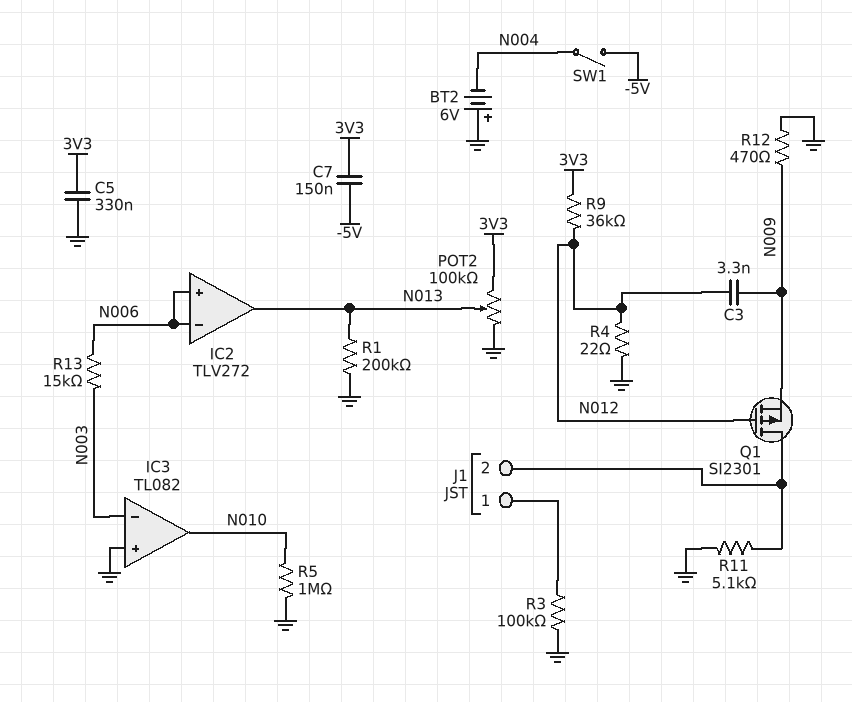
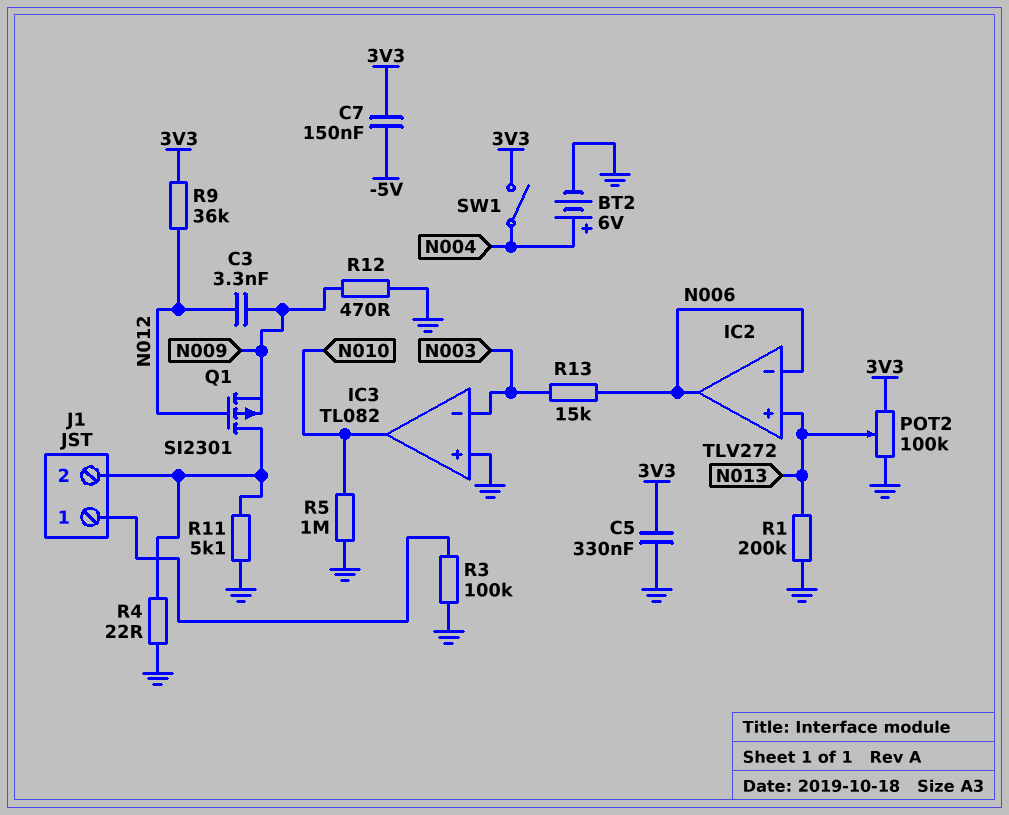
BT2: 6V (plus GND, minus N004) -> 6V (plus N004, minus GND)
IC2 pin in+: N006 -> N013
IC2 pin out: N013 -> N006
R4: 22 (GND, N012) -> 22 (GND, J1/2)
SW1: switch (-5V, N004) -> switch (3V3, N004)

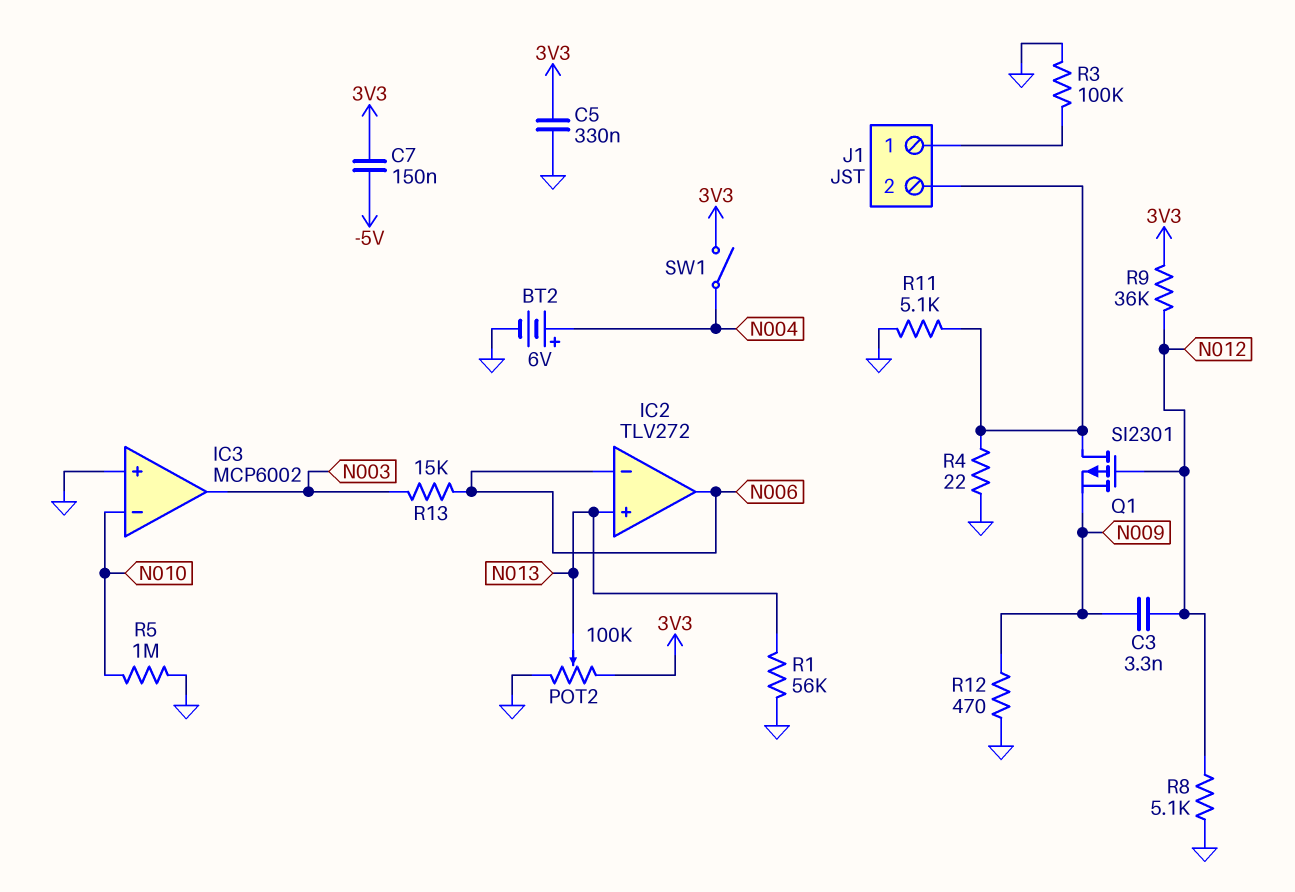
IC3: TL082 -> MCP6002
IC3 pin in-: N003 -> N010
IC3 pin out: N010 -> N003
R1: 200k (GND, N013) -> 56k (GND, N013)
R8: none -> 5.1k (GND, N012)

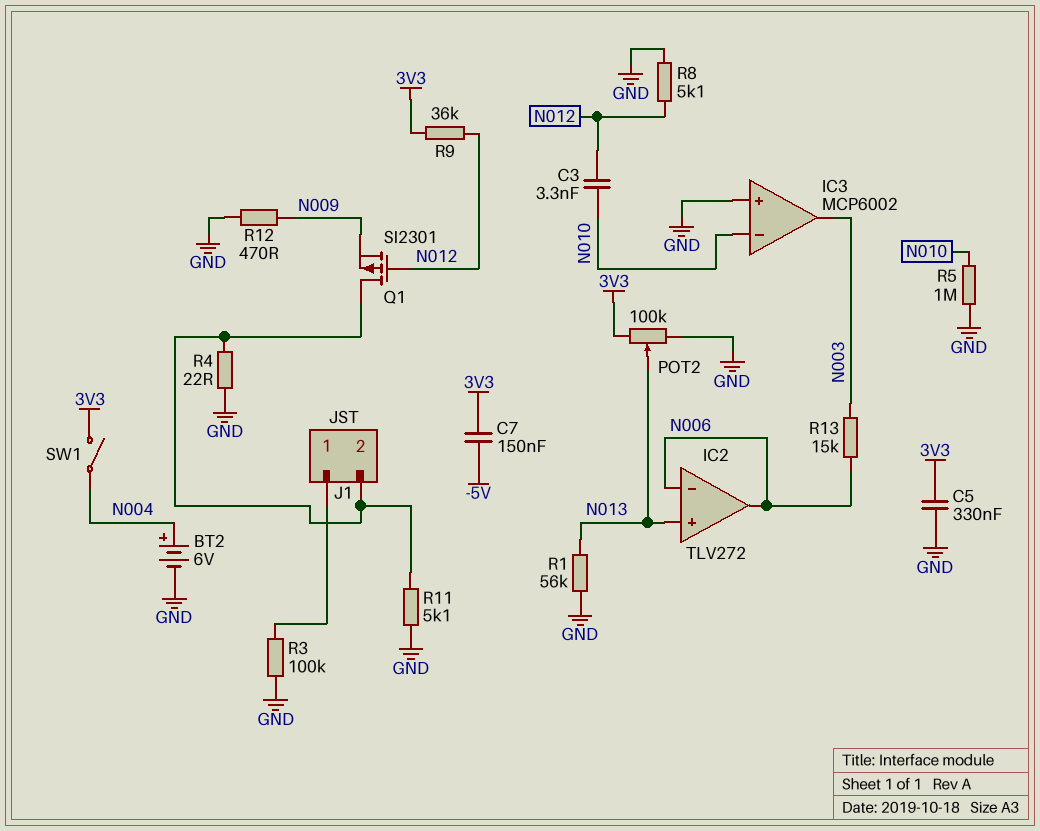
C3: 3.3nF (N009, N012) -> 3.3nF (N010, N012)

